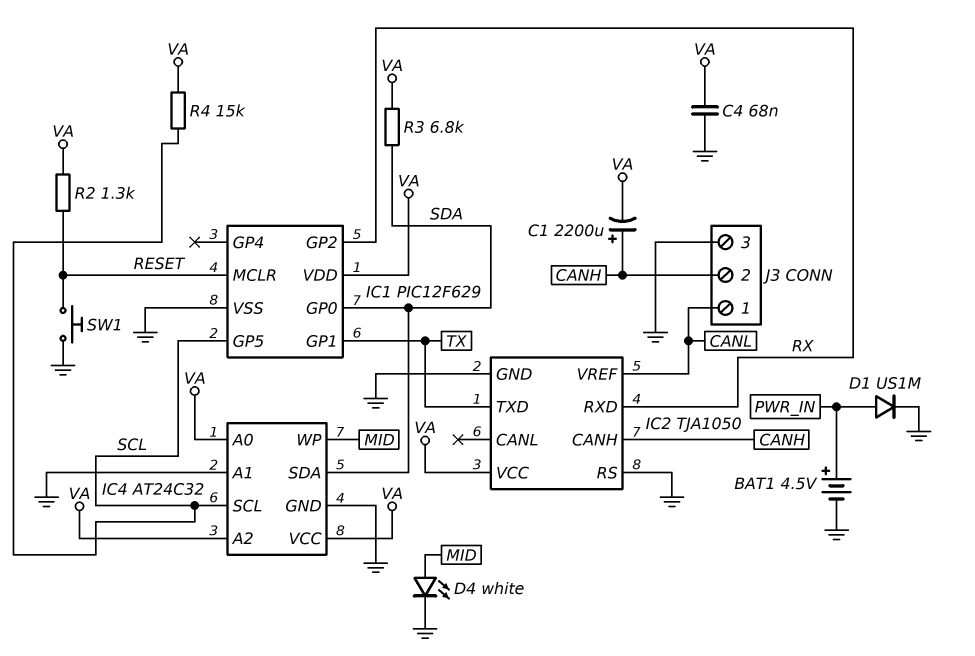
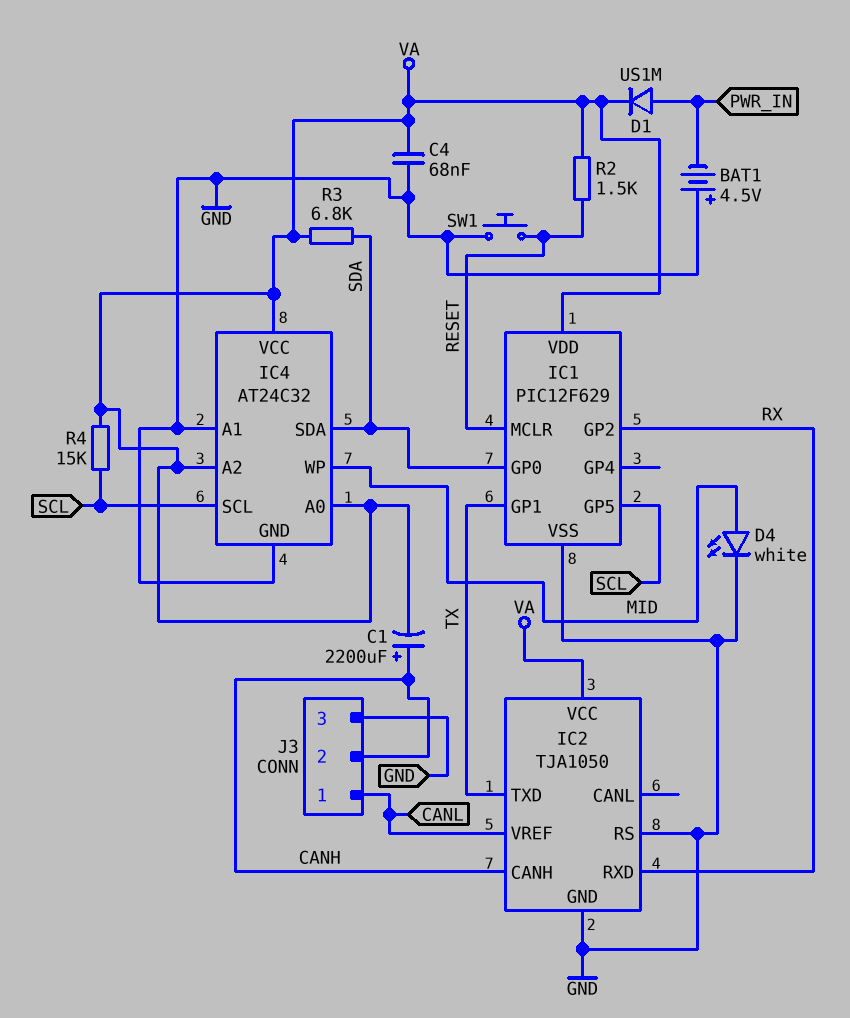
BAT1: 4.5V (plus PWR_IN, minus GND) -> 4.5V (plus GND, minus PWR_IN)
D1: diode US1M (A PWR_IN, K GND) -> diode US1M (A PWR_IN, K VA)
R2: 1.3k (RESET, VA) -> 1.5k (RESET, VA)

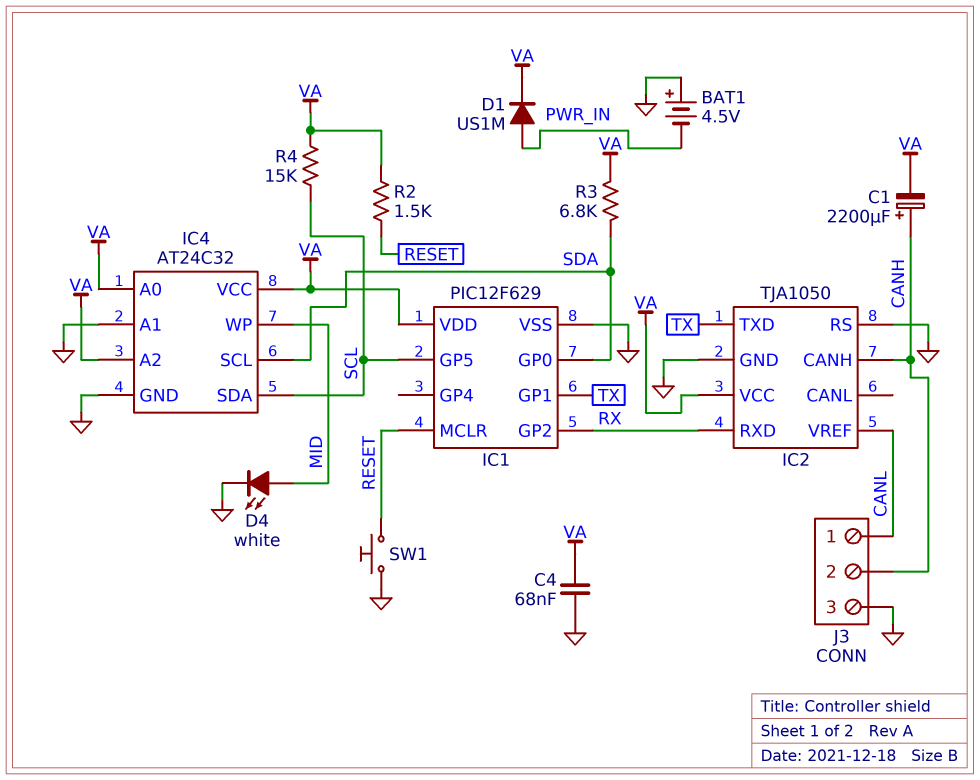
IC4 pin SCL: SCL -> SDA
IC4 pin SDA: SDA -> SCL

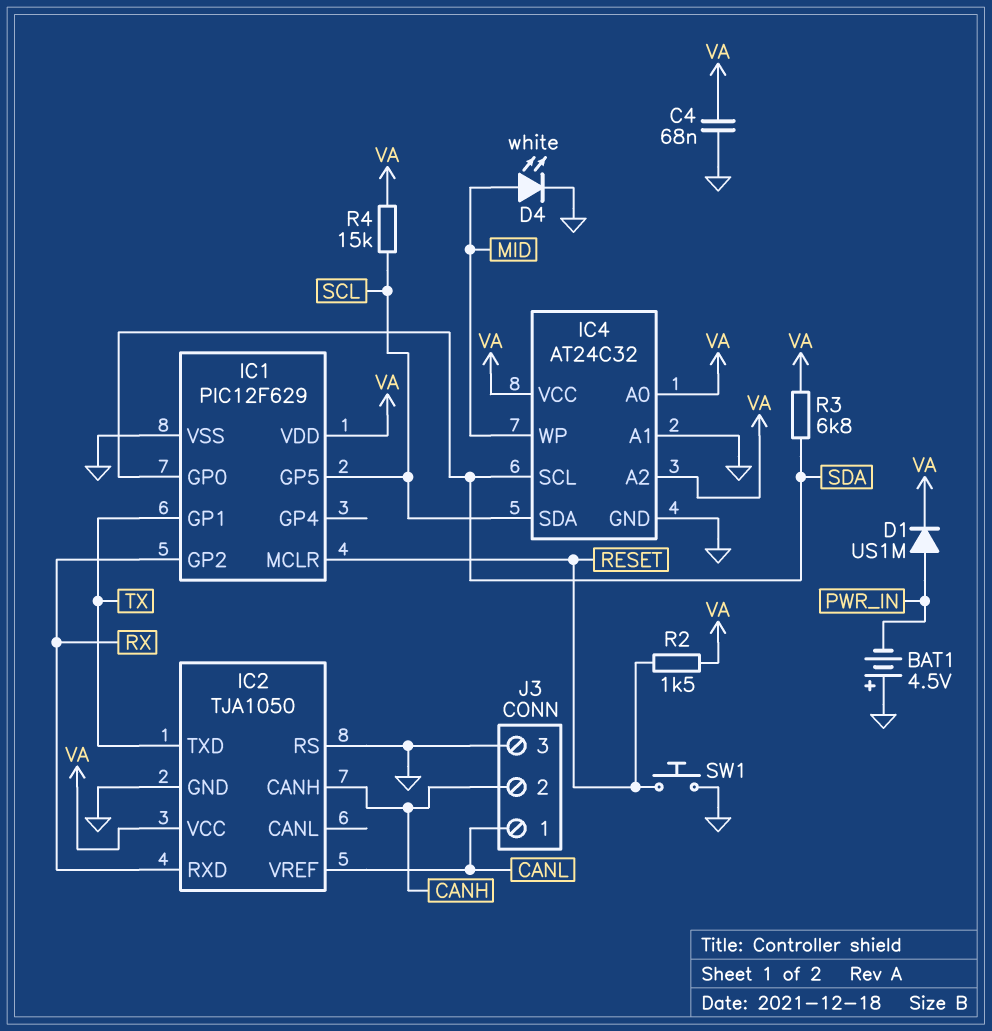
C1: 2200uF (plus CANH, minus VA) -> none

